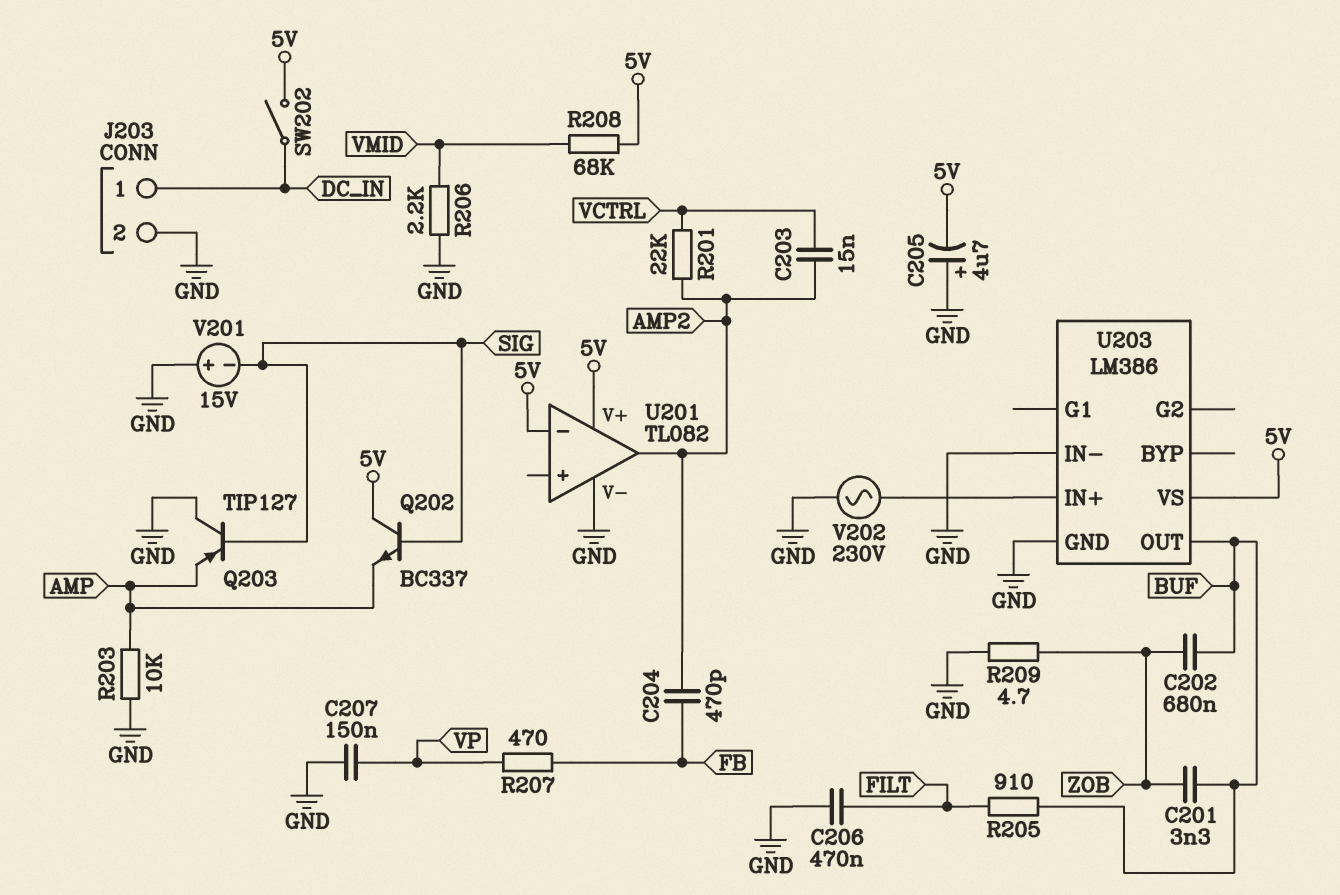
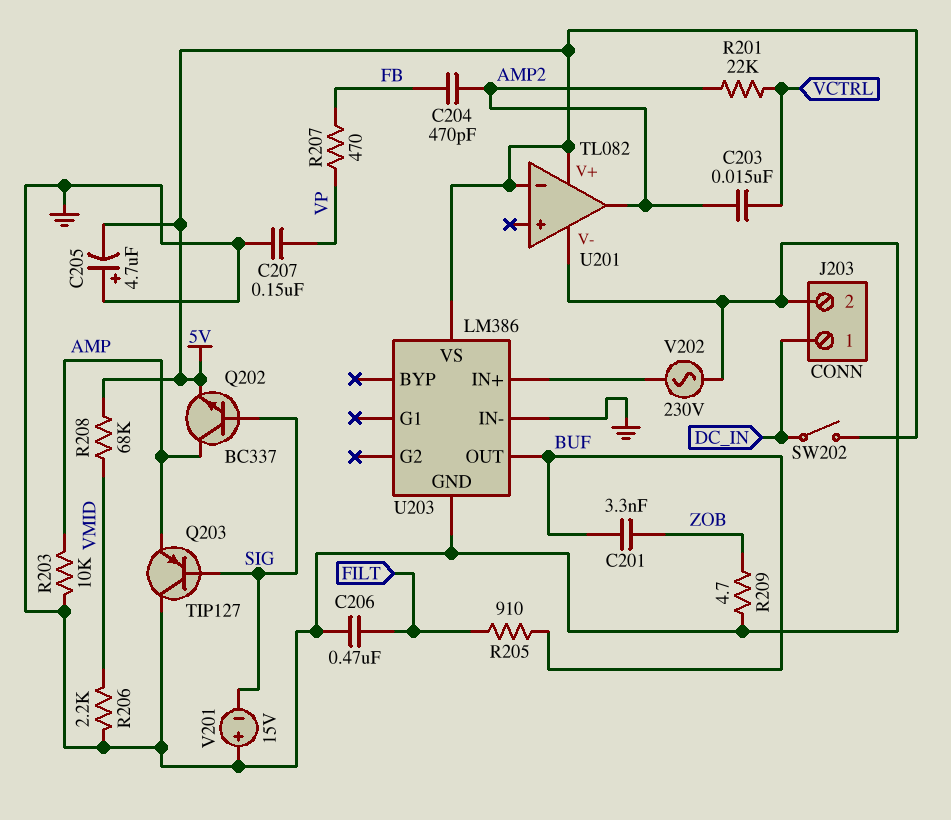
C202: 680nF (BUF, ZOB) -> none
Q202: NPN BC337 (B SIG, C 5V, E AMP) -> NPN BC337 (B SIG, C AMP, E 5V)

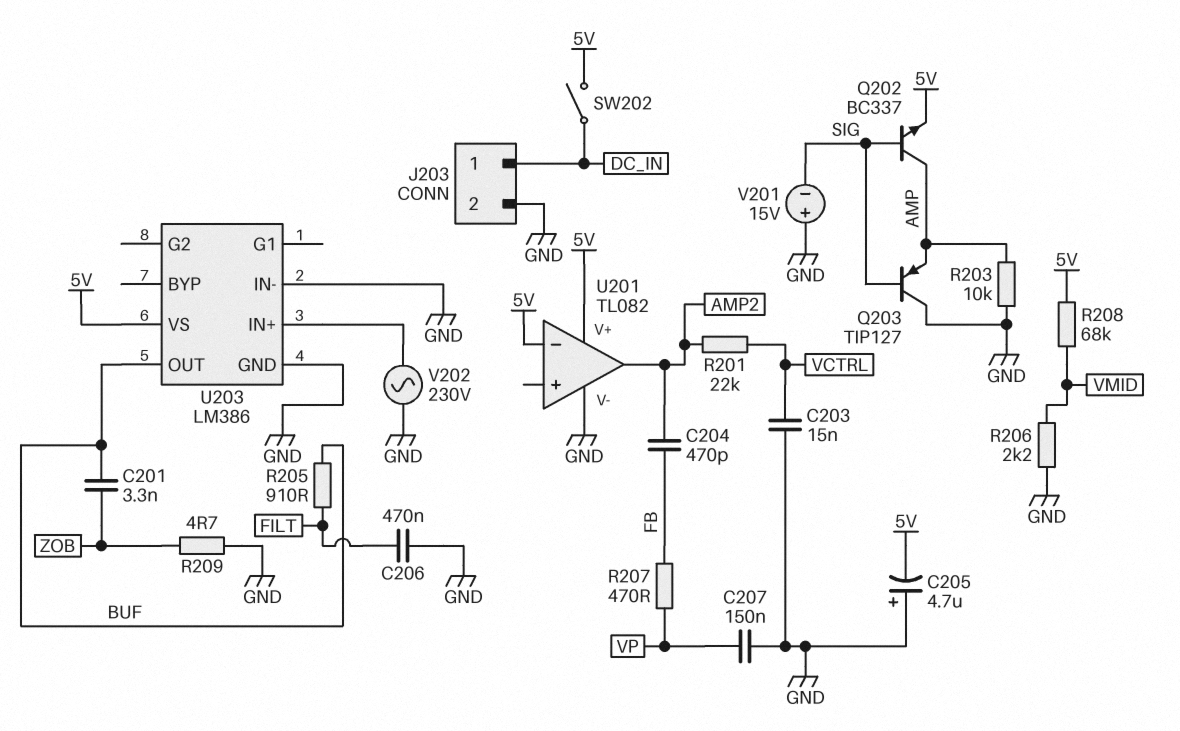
C203: 15nF (AMP2, VCTRL) -> 15nF (GND, VCTRL)

